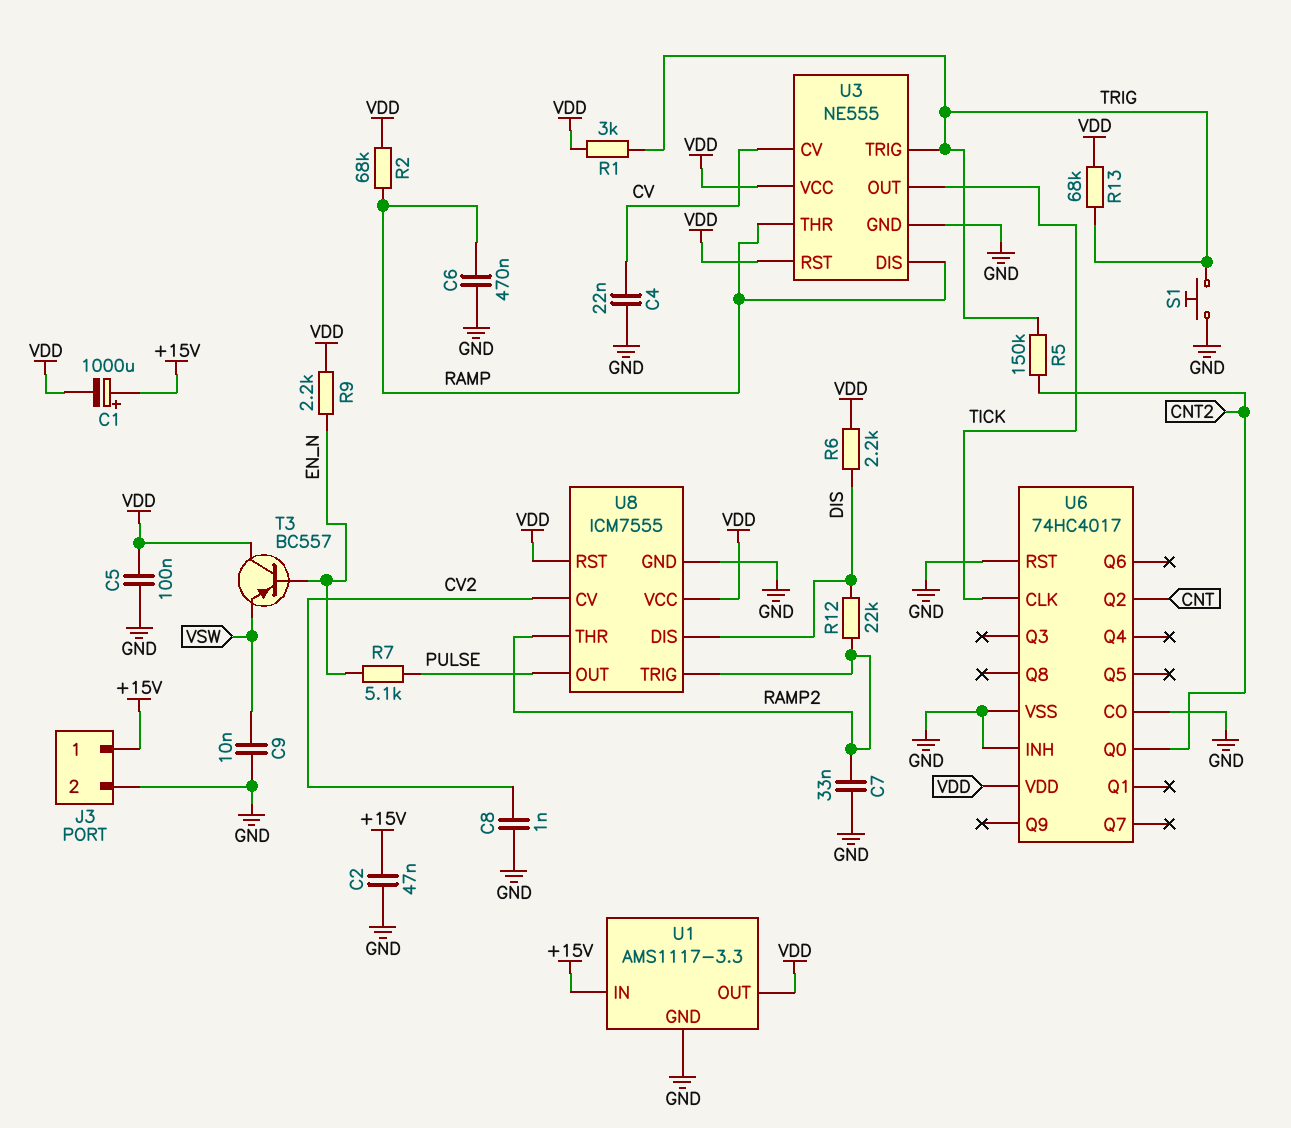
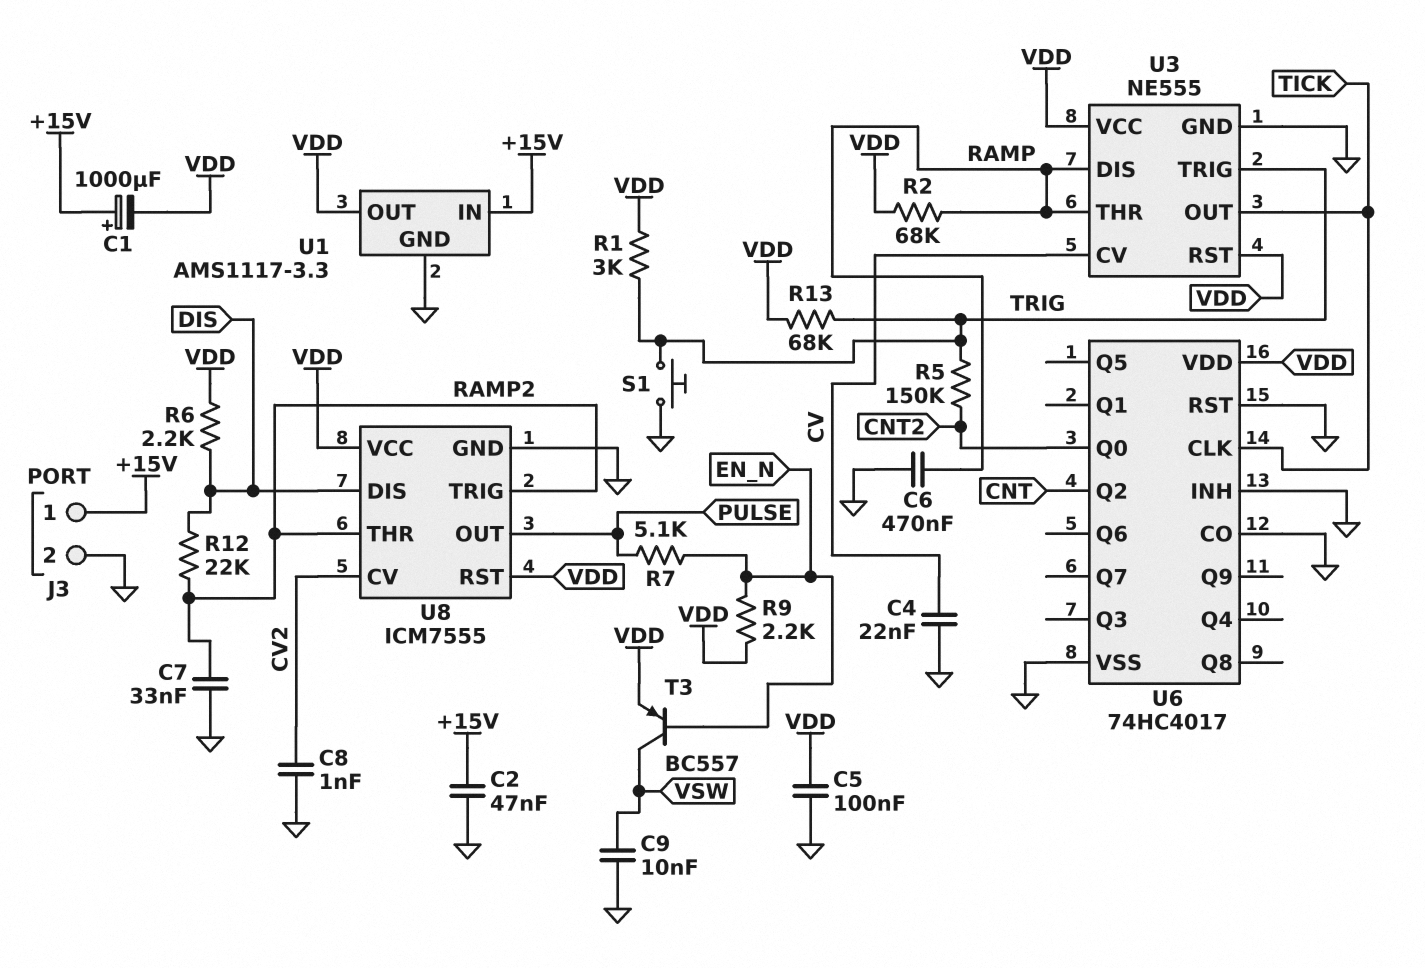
T3: PNP BC557 (B EN_N, C VDD, E VSW) -> PNP BC557 (B EN_N, C VSW, E VDD)

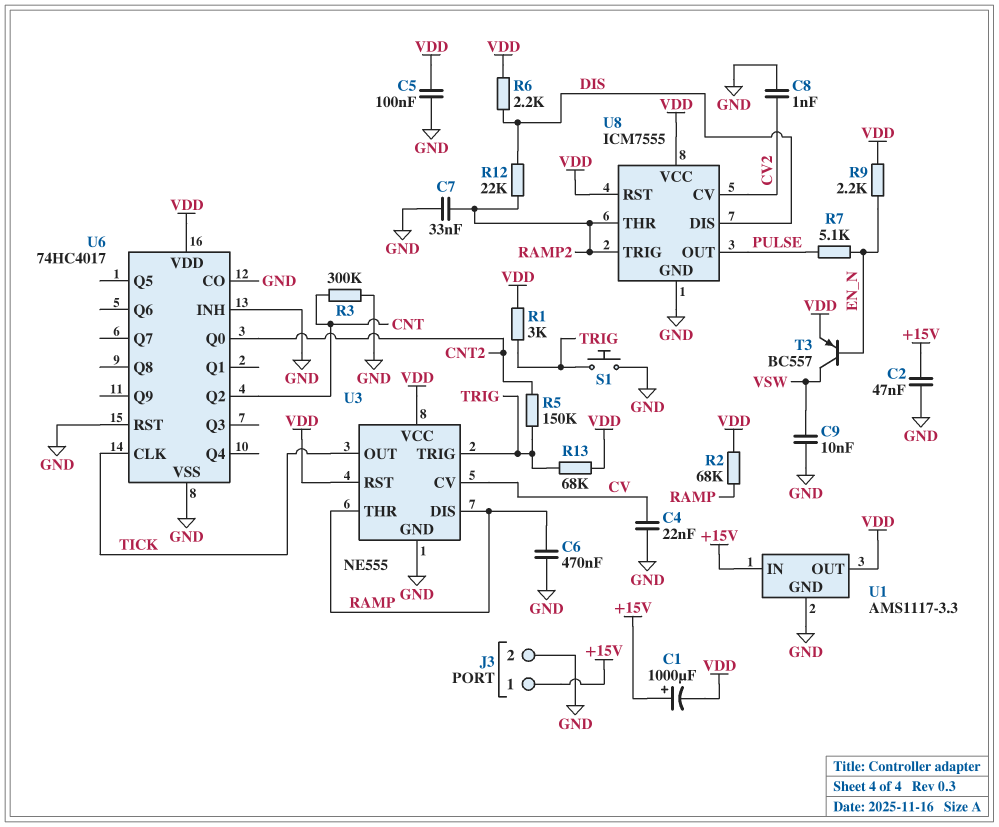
R3: none -> 300k (CNT, GND)

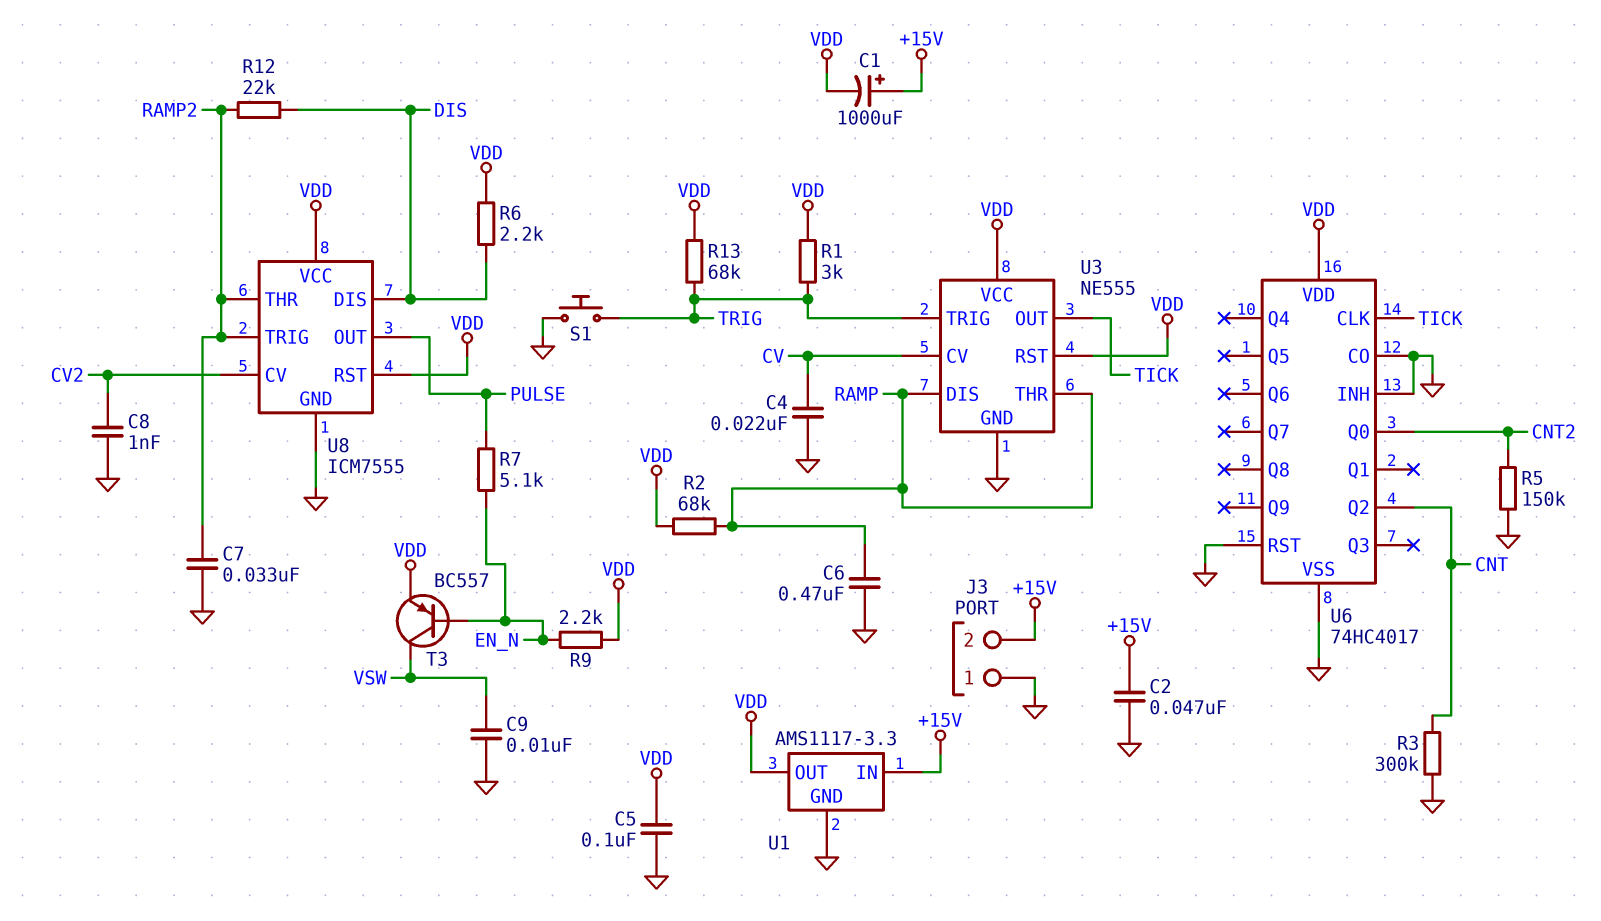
J3 pin 1: +15V -> GND
J3 pin 2: GND -> +15V
R5: 150k (CNT2, TRIG) -> 150k (CNT2, GND)

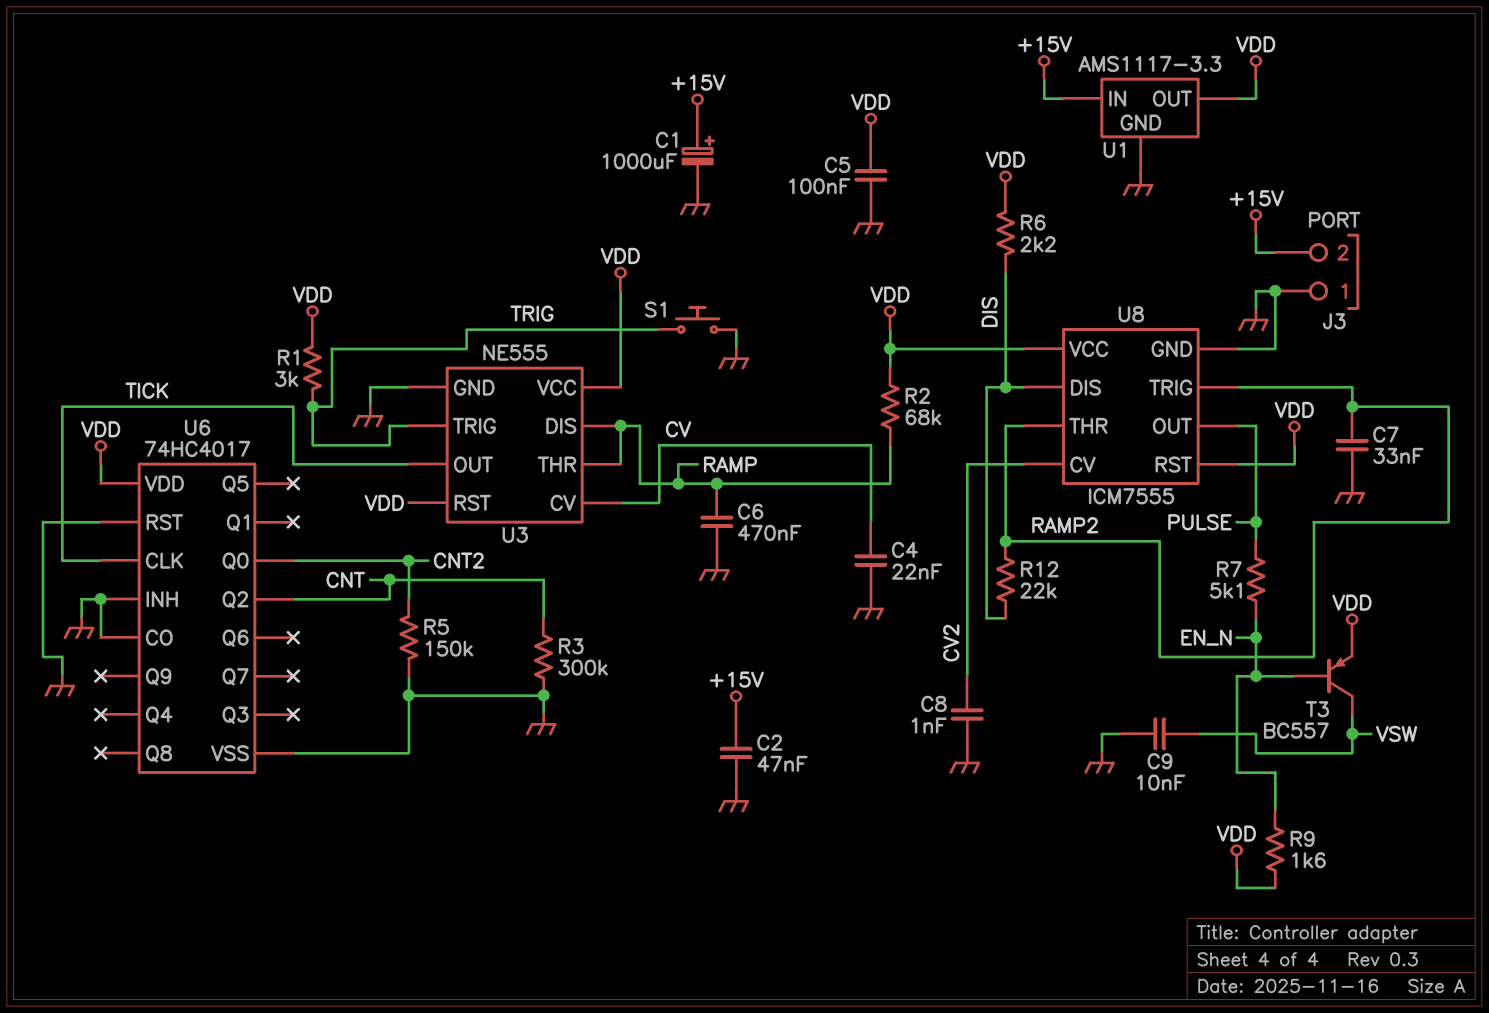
C1: 1000uF (plus +15V, minus VDD) -> 1000uF (plus +15V, minus GND)
R9: 2.2k (EN_N, VDD) -> 1.6k (EN_N, VDD)
R13: 68k (TRIG, VDD) -> none

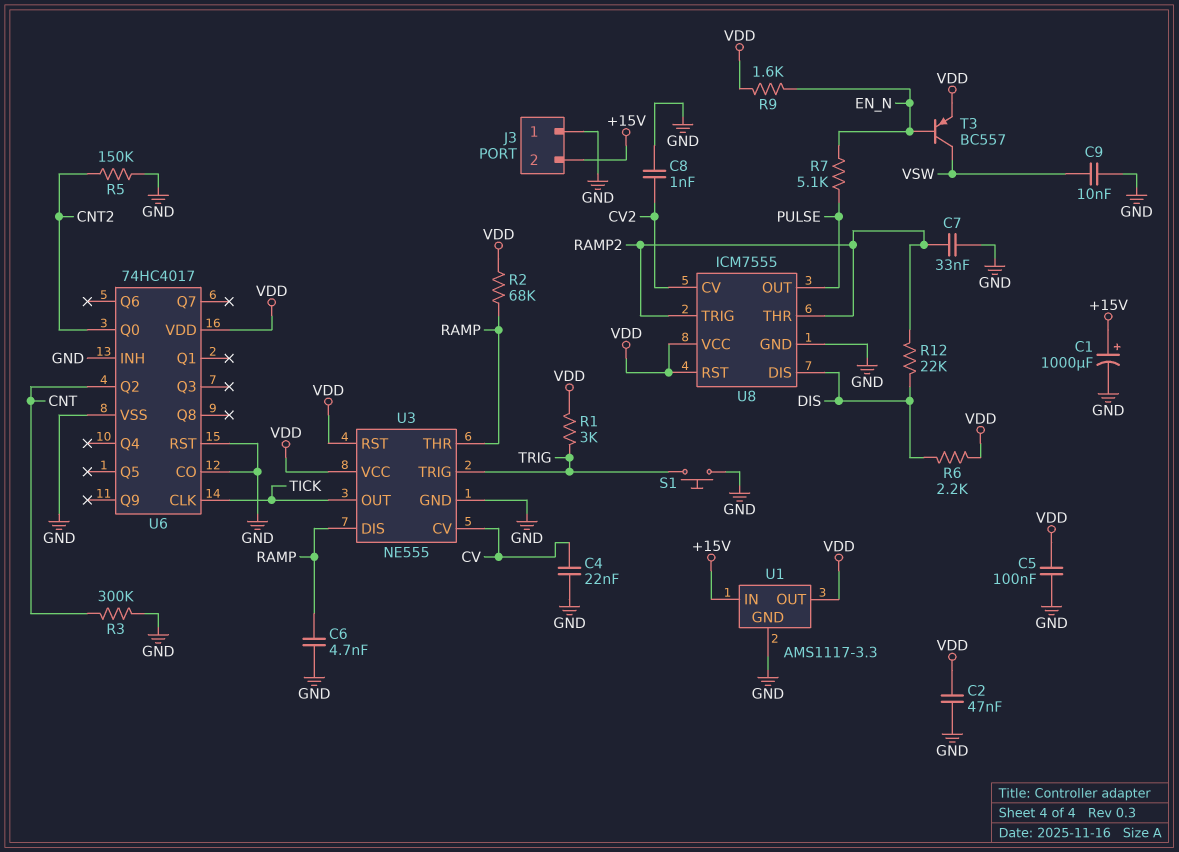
C2: 47nF (+15V, GND) -> 47nF (GND, VDD)
C6: 470nF (GND, RAMP) -> 4.7nF (GND, RAMP)

